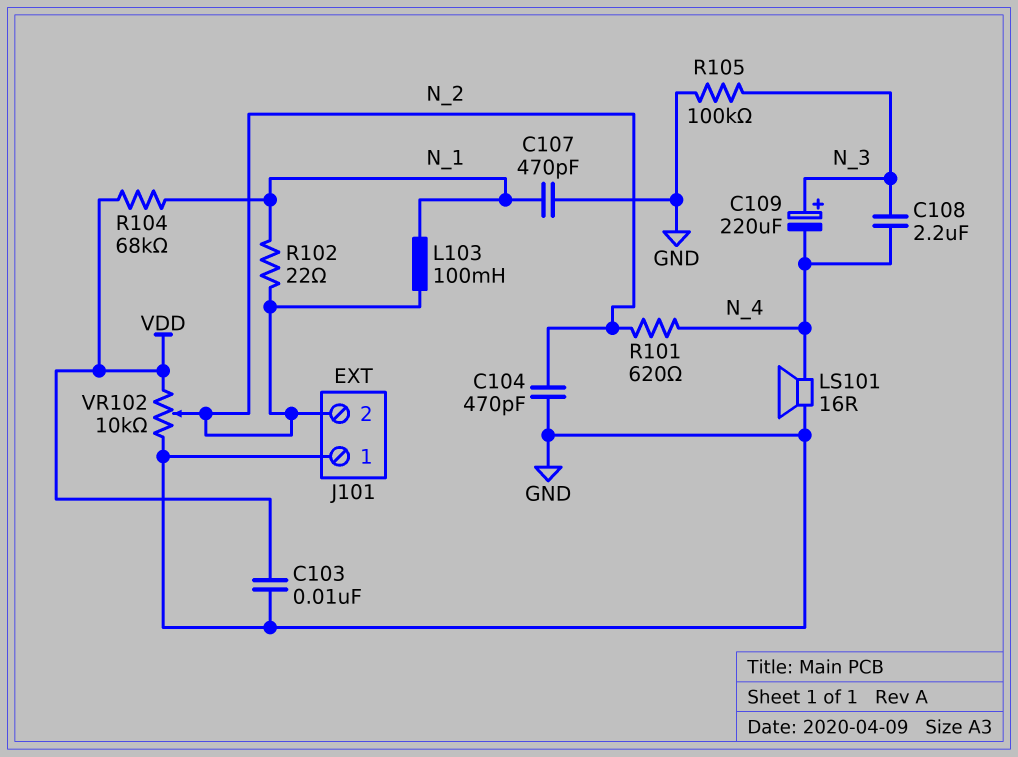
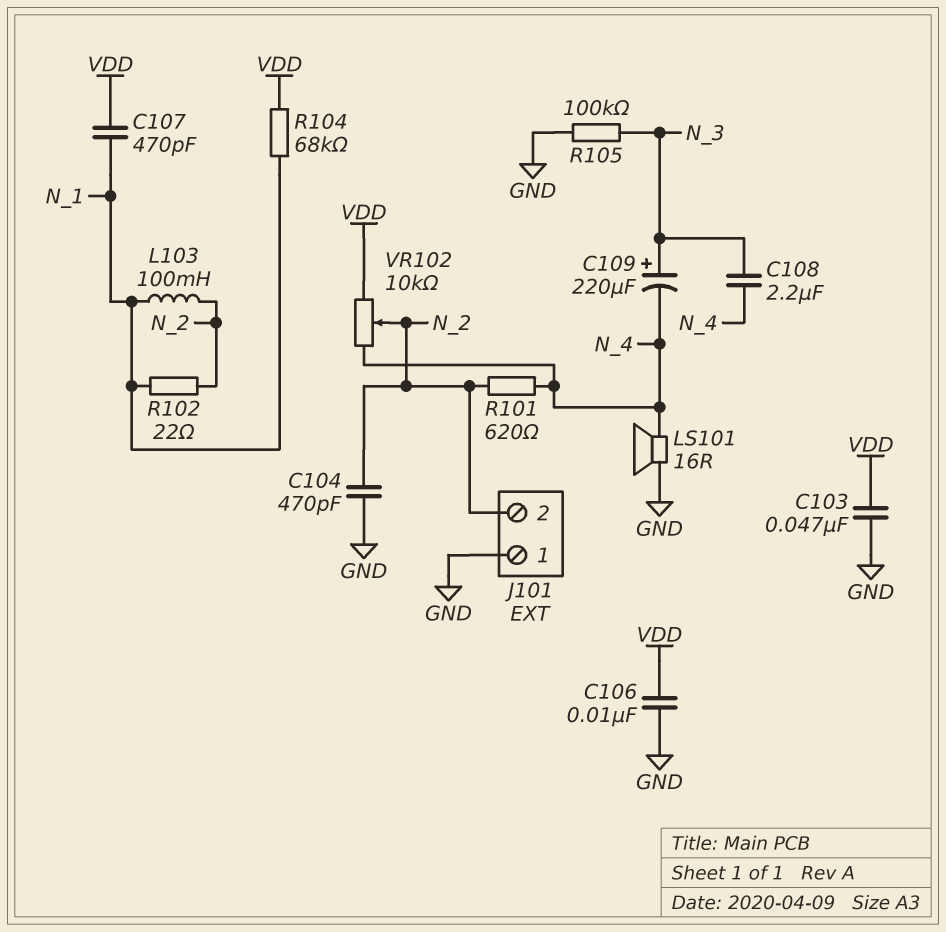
C103: 10nF (GND, VDD) -> 47nF (GND, VDD)
C106: none -> 10nF (GND, VDD)
C107: 470pF (GND, N_1) -> 470pF (N_1, VDD)
VR102: 10k (GND, VDD, wiper N_2) -> 10k (N_4, VDD, wiper N_2)

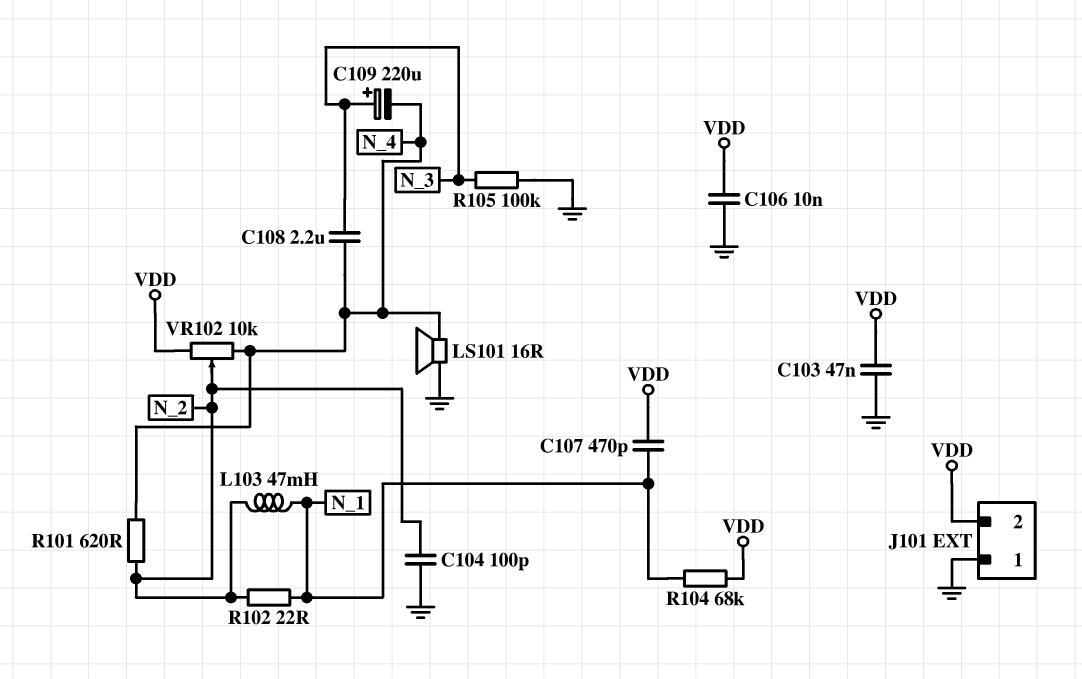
C104: 470pF (GND, N_2) -> 100pF (GND, N_2)
J101 pin 2: N_2 -> VDD
L103: 100mH (N_1, N_2) -> 47mH (N_1, N_2)

